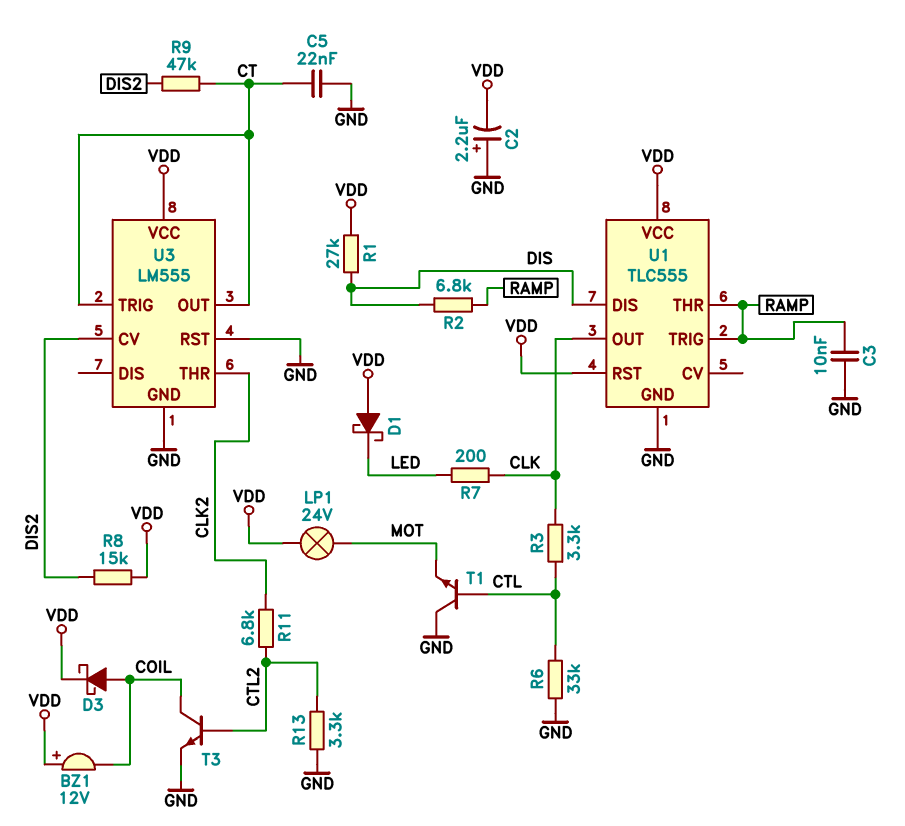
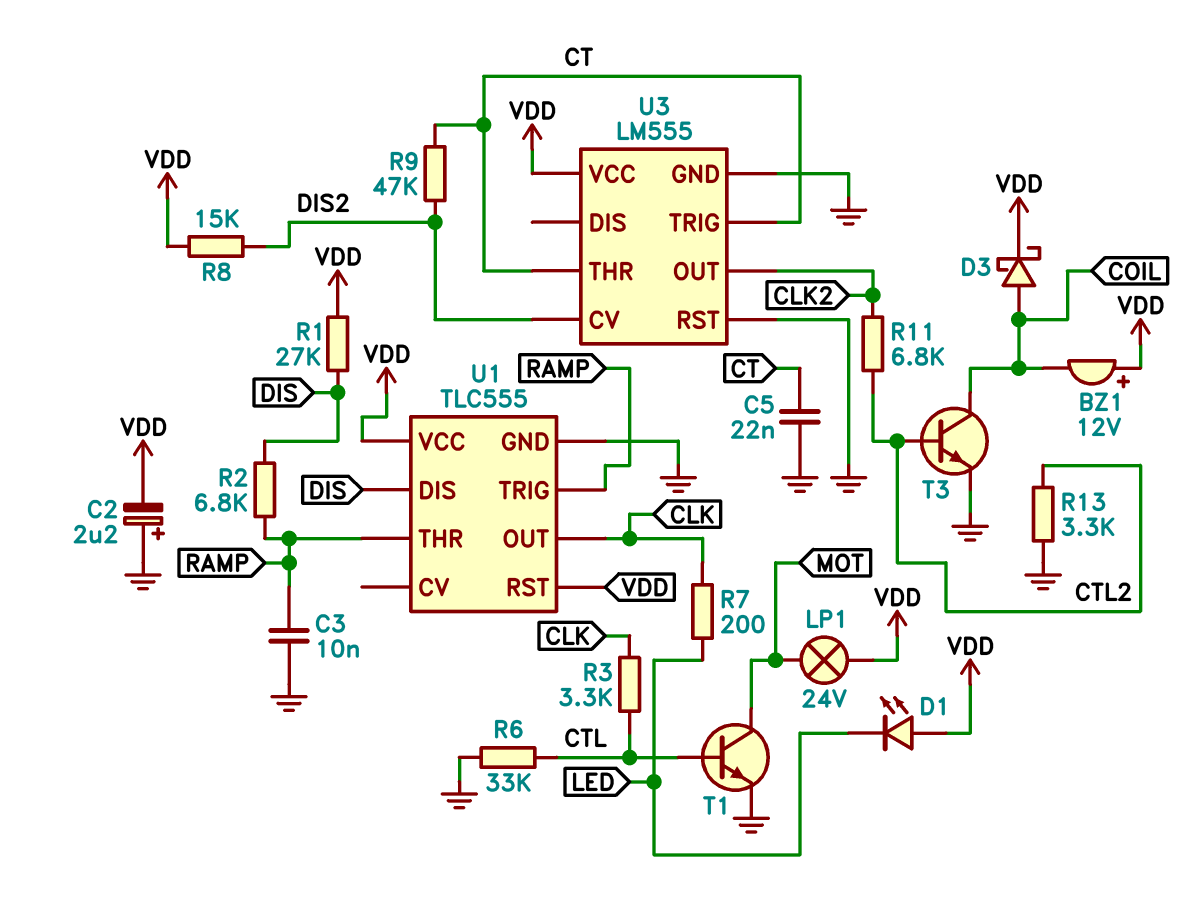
D1: schottky (A VDD, K LED) -> LED (A VDD, K LED)
T1: NPN (B CTL, C GND, E MOT) -> NPN (B CTL, C MOT, E GND)
U3 pin OUT: CT -> CLK2
U3 pin THR: CLK2 -> CT

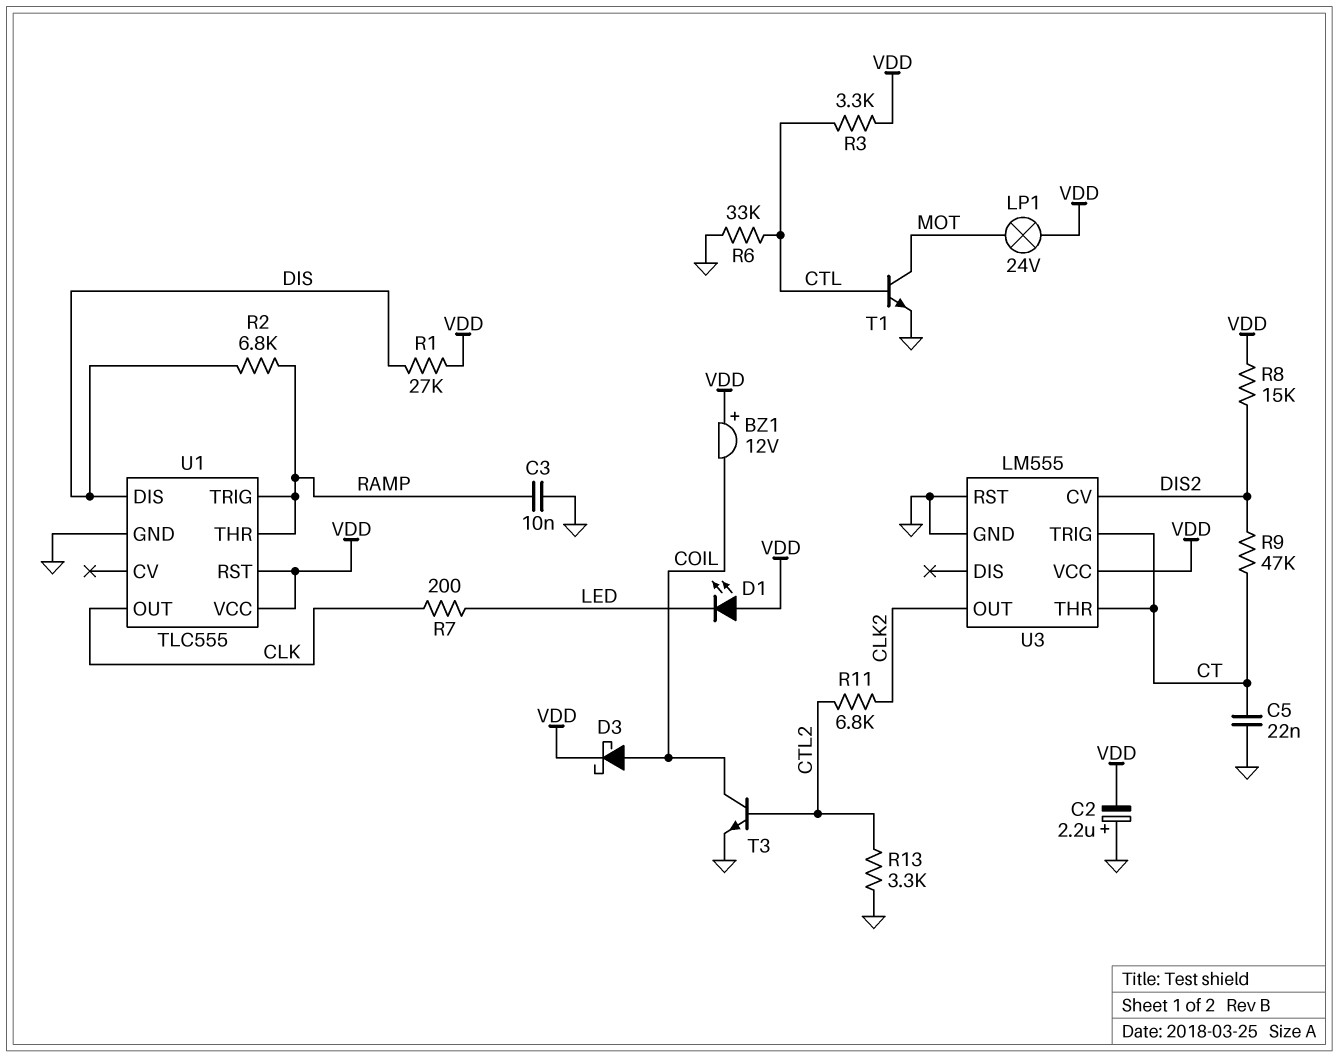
R3: 3.3k (CLK, CTL) -> 3.3k (CTL, VDD)

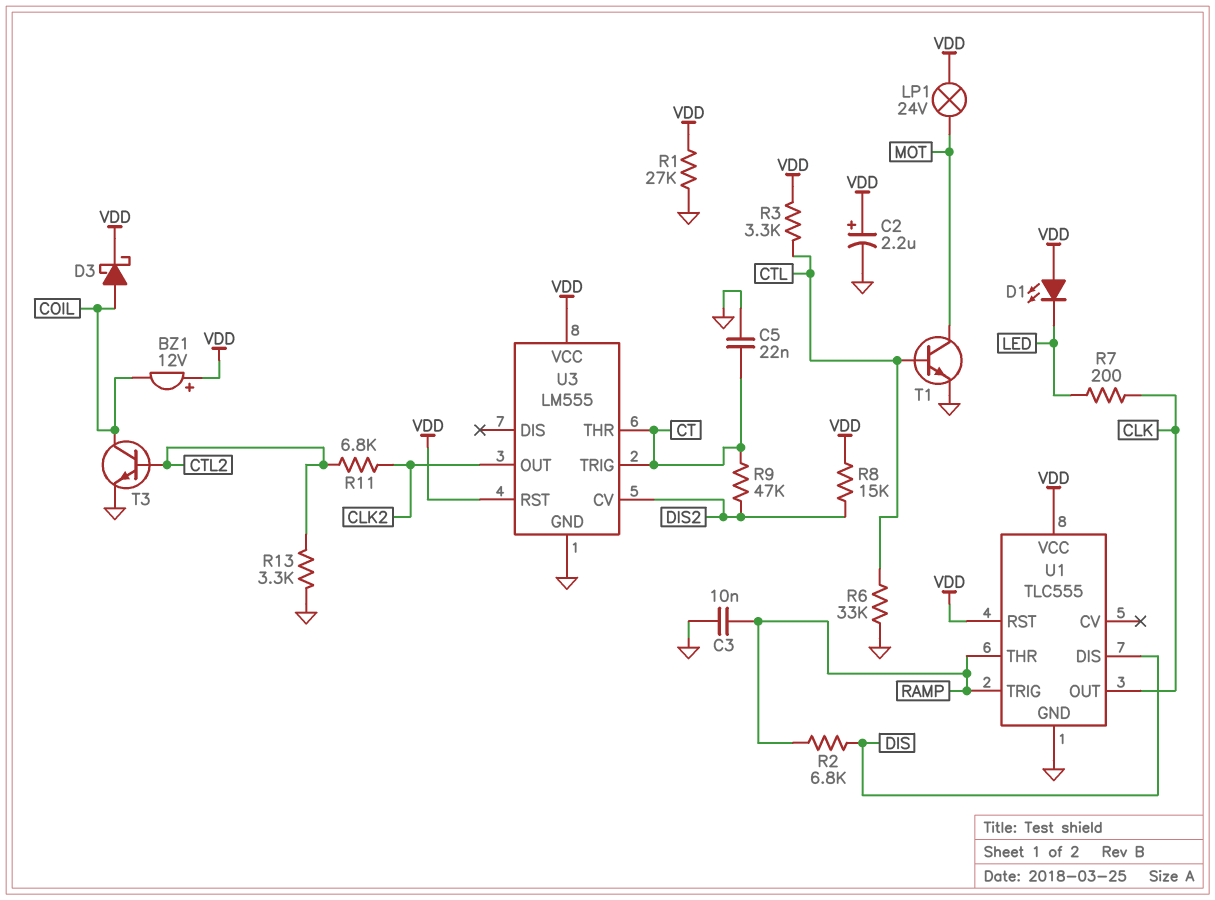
C2: 2.2uF (plus GND, minus VDD) -> 2.2uF (plus VDD, minus GND)
R1: 27k (DIS, VDD) -> 27k (GND, VDD)
U3 pin RST: GND -> VDD

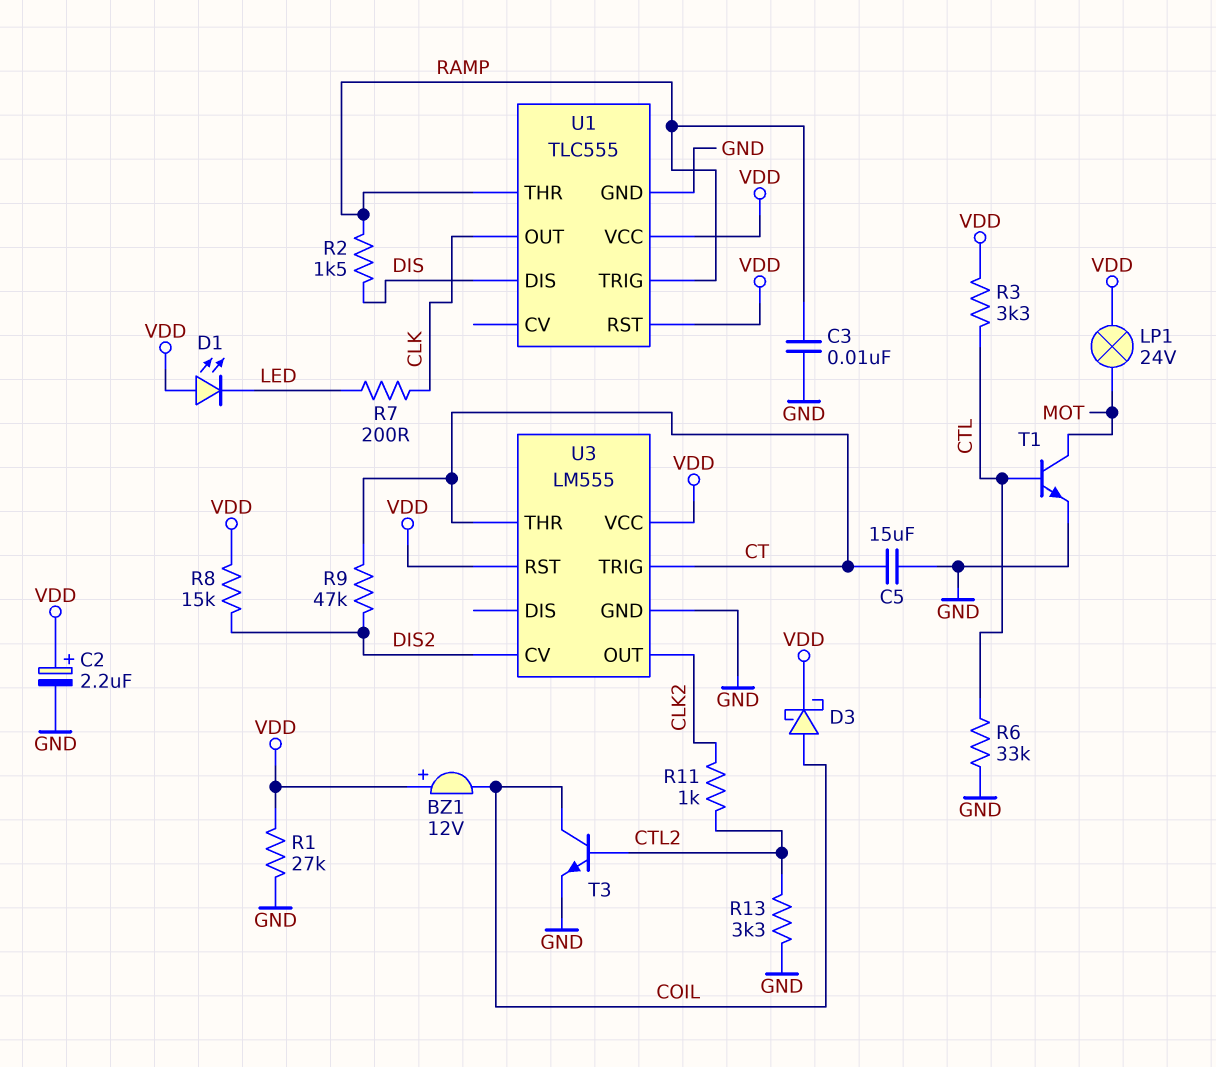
C5: 22nF (CT, GND) -> 15uF (CT, GND)
R2: 6.8k (DIS, RAMP) -> 1.5k (DIS, RAMP)
R11: 6.8k (CLK2, CTL2) -> 1k (CLK2, CTL2)

